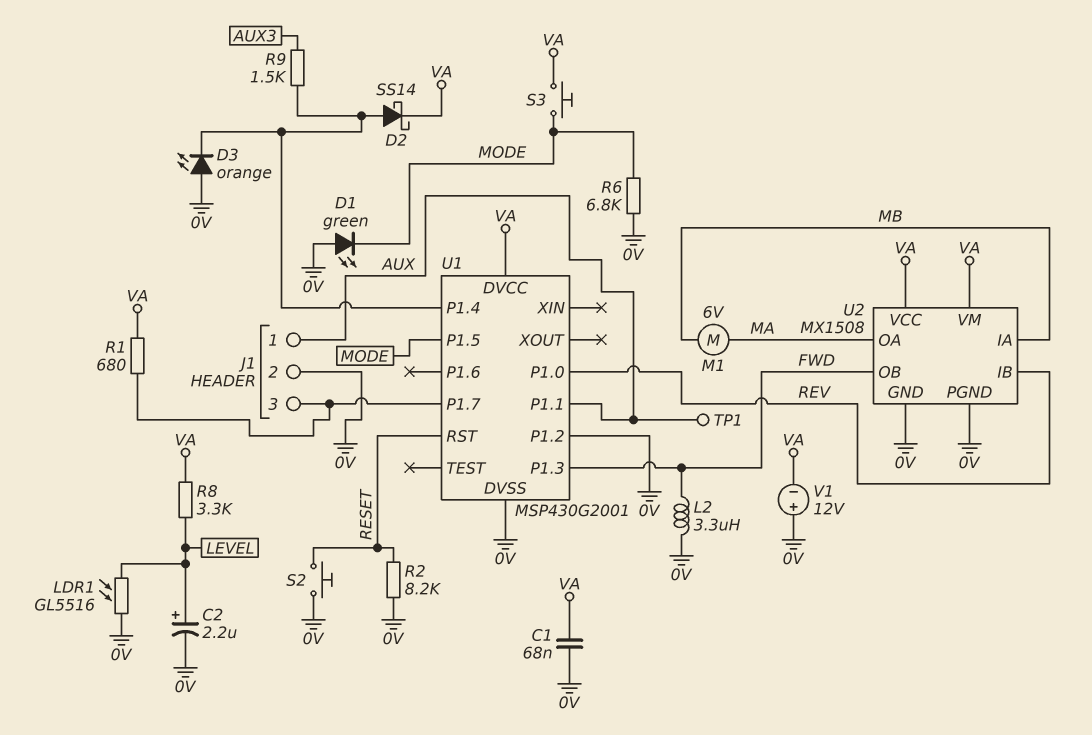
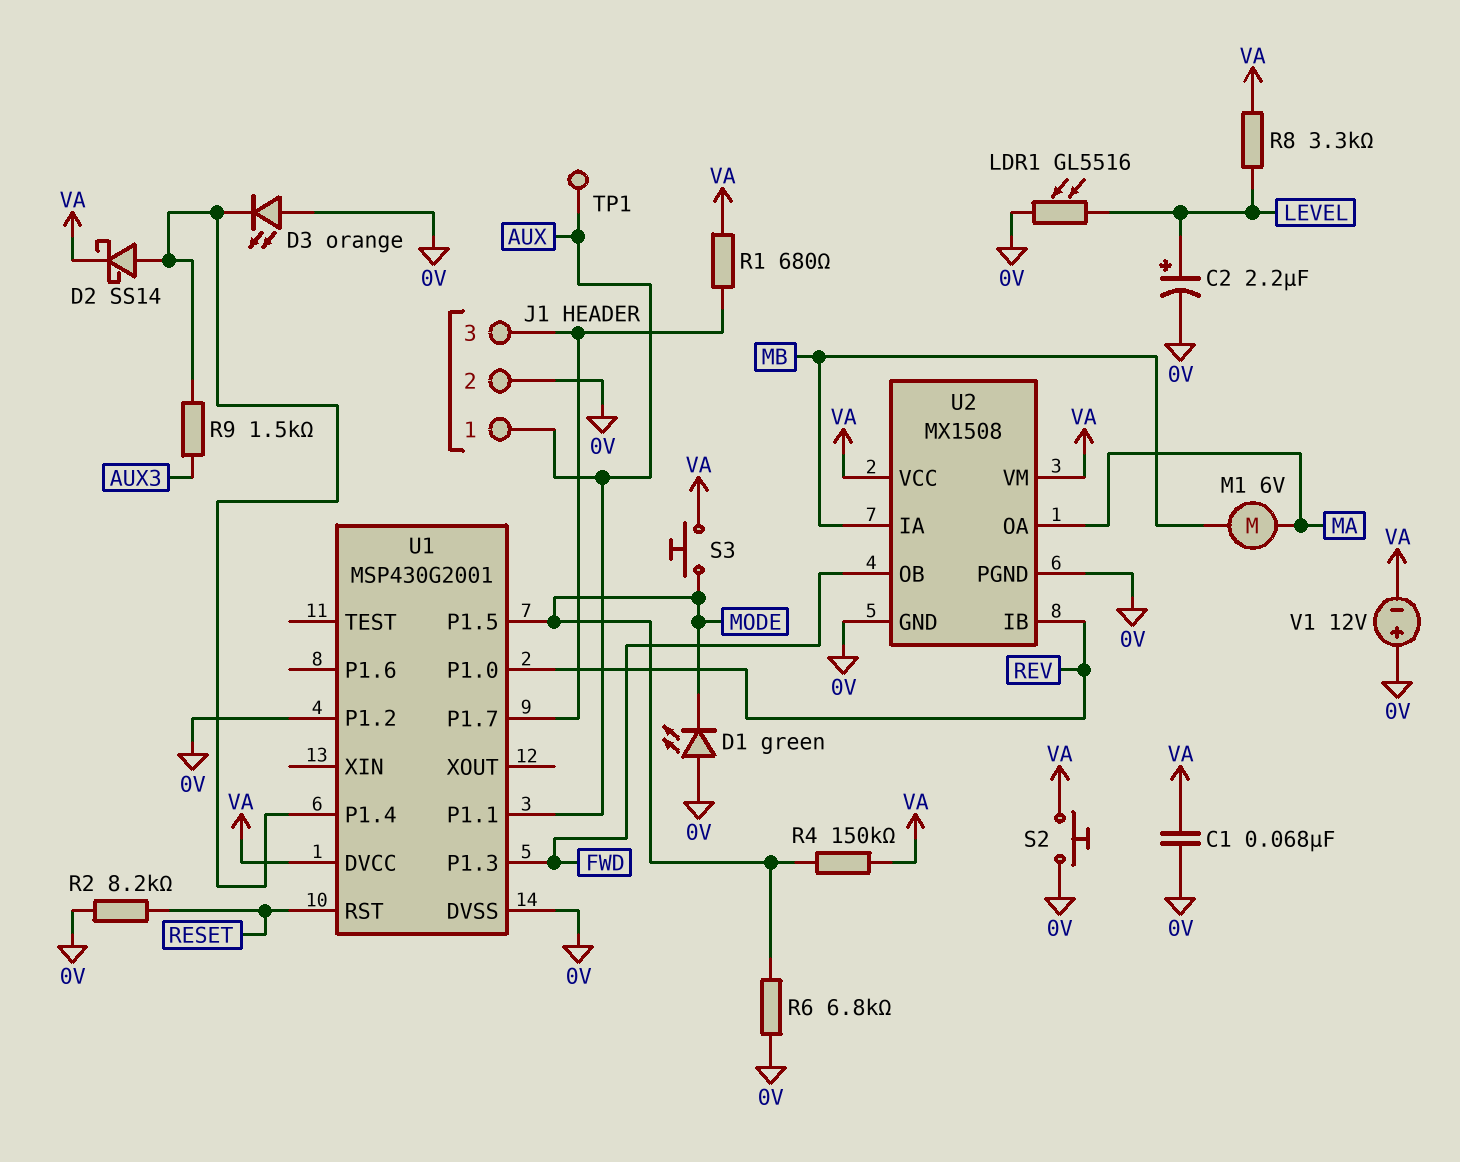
L2: 3.3uH (0V, FWD) -> none
R4: none -> 150k (MODE, VA)
S2: button (0V, RESET) -> button (0V, VA)

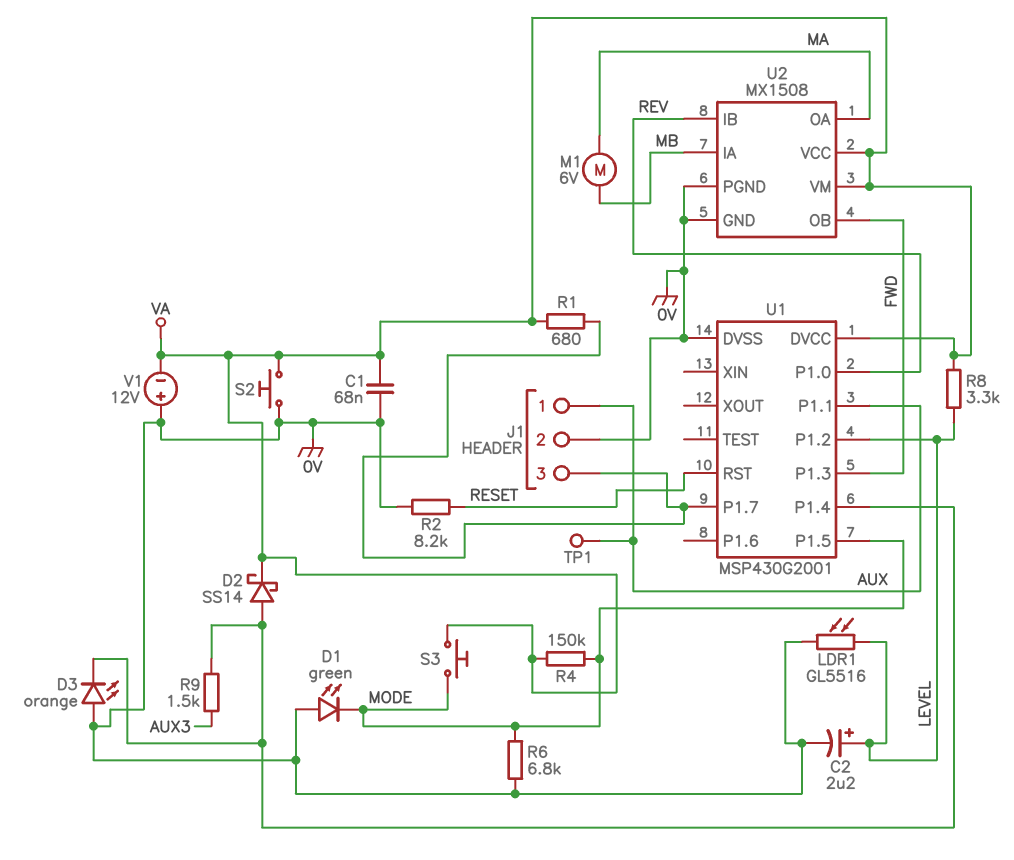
U1 pin P1.2: 0V -> LEVEL

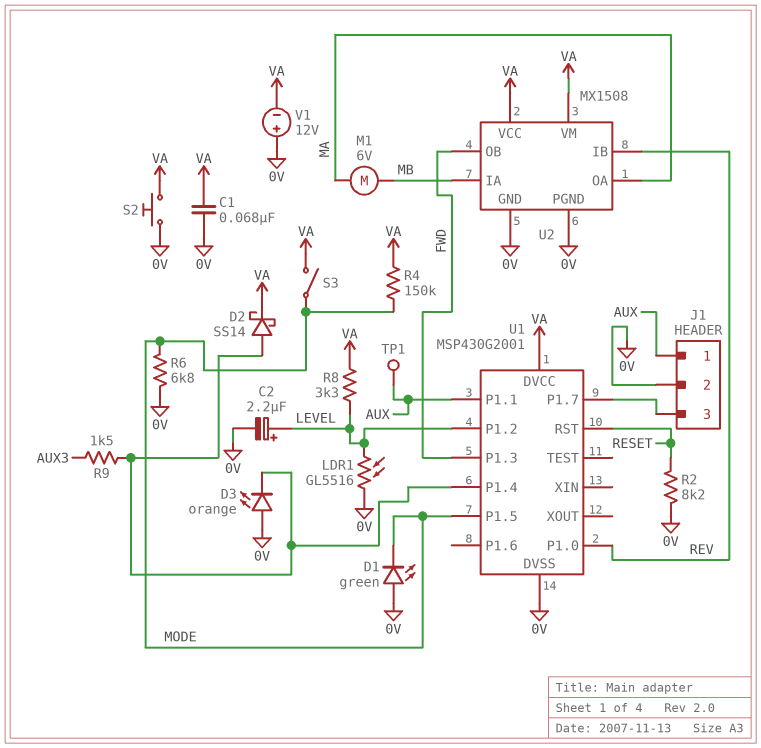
R1: 680 (J1/3, VA) -> none
S3: button (MODE, VA) -> switch (MODE, VA)

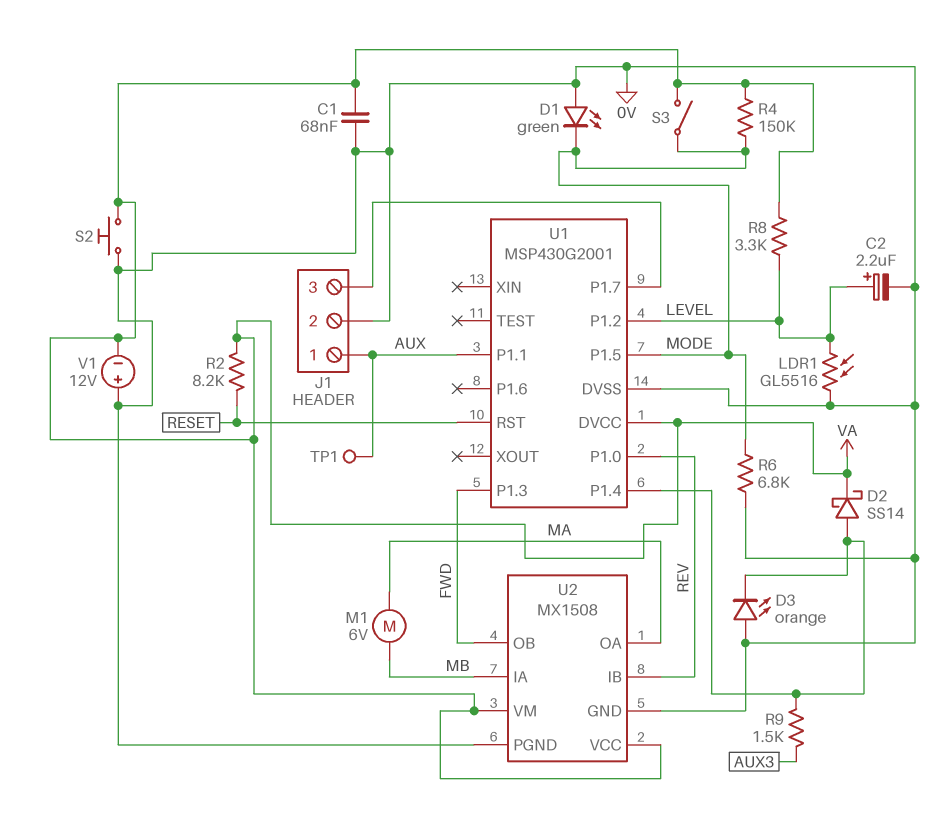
R2: 8.2k (0V, RESET) -> 8.2k (RESET, VA)

